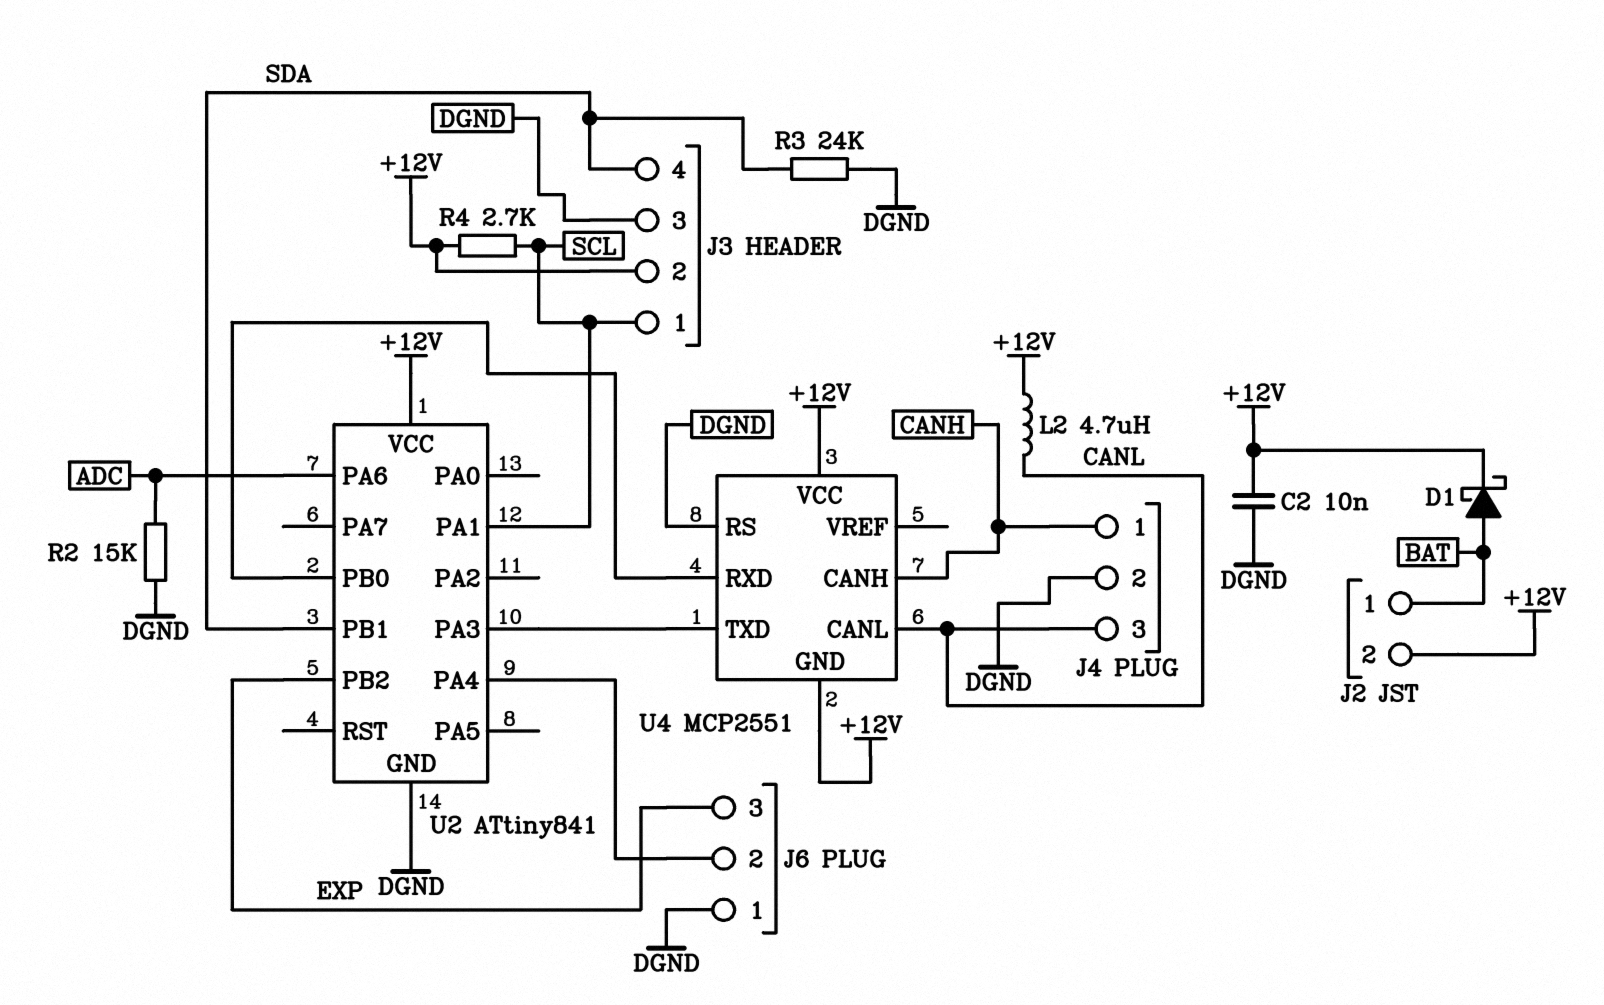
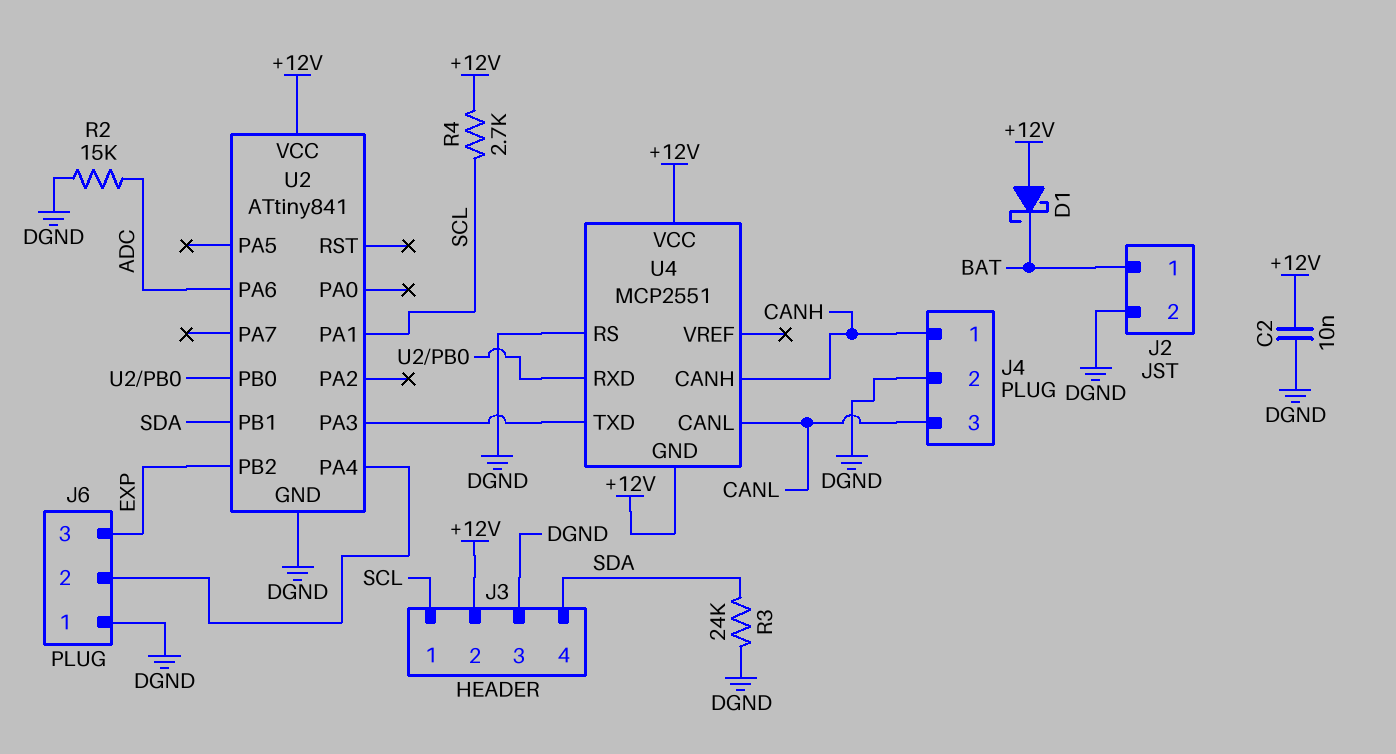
D1: schottky (A BAT, K +12V) -> schottky (A +12V, K BAT)
J2 pin 2: +12V -> DGND
L2: 4.7uH (+12V, CANL) -> none

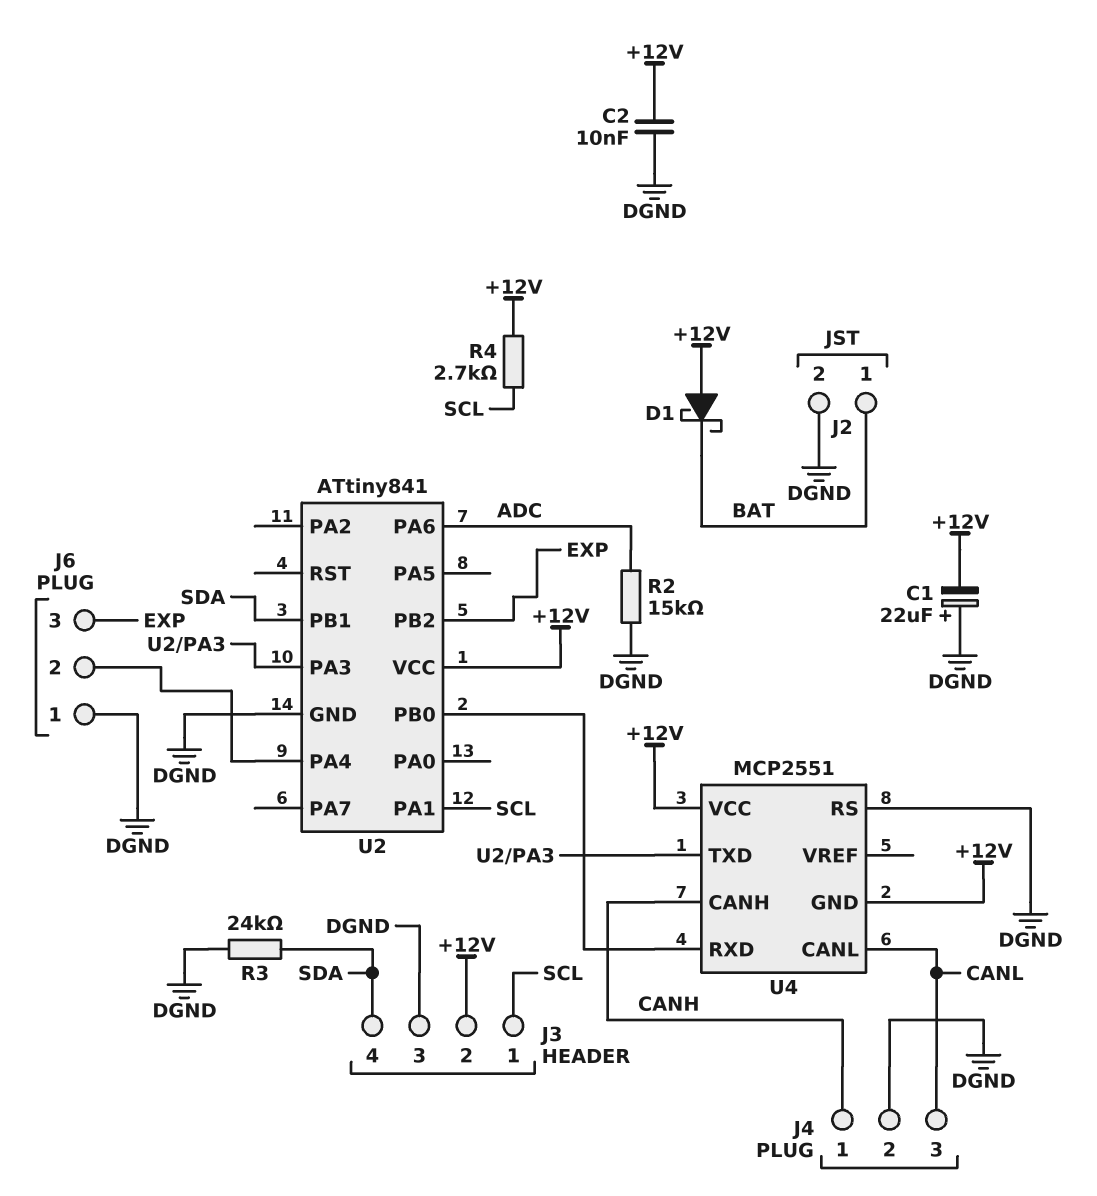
C1: none -> 22uF (plus DGND, minus +12V)

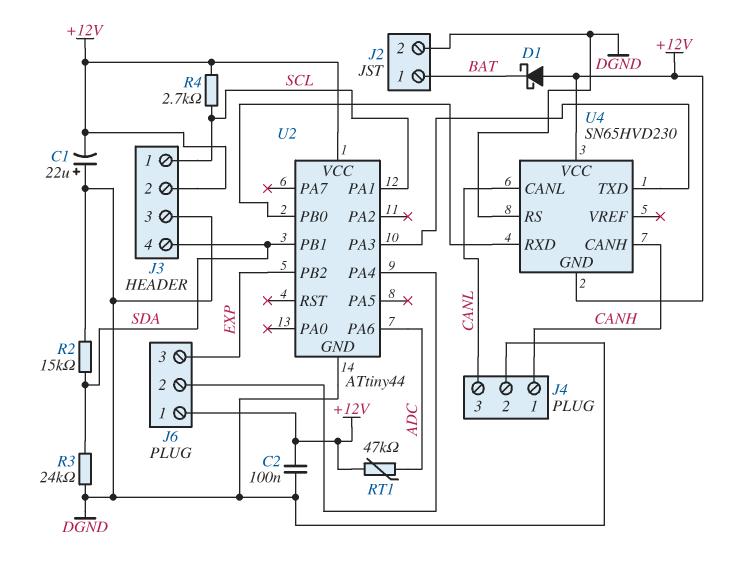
C2: 10nF (+12V, DGND) -> 100nF (+12V, DGND)
J6 pin 1: DGND -> +12V
R2: 15k (ADC, DGND) -> 15k (DGND, SDA)
RT1: none -> 47k (+12V, ADC)
U2: ATtiny841 -> ATtiny44
U4: MCP2551 -> SN65HVD230

